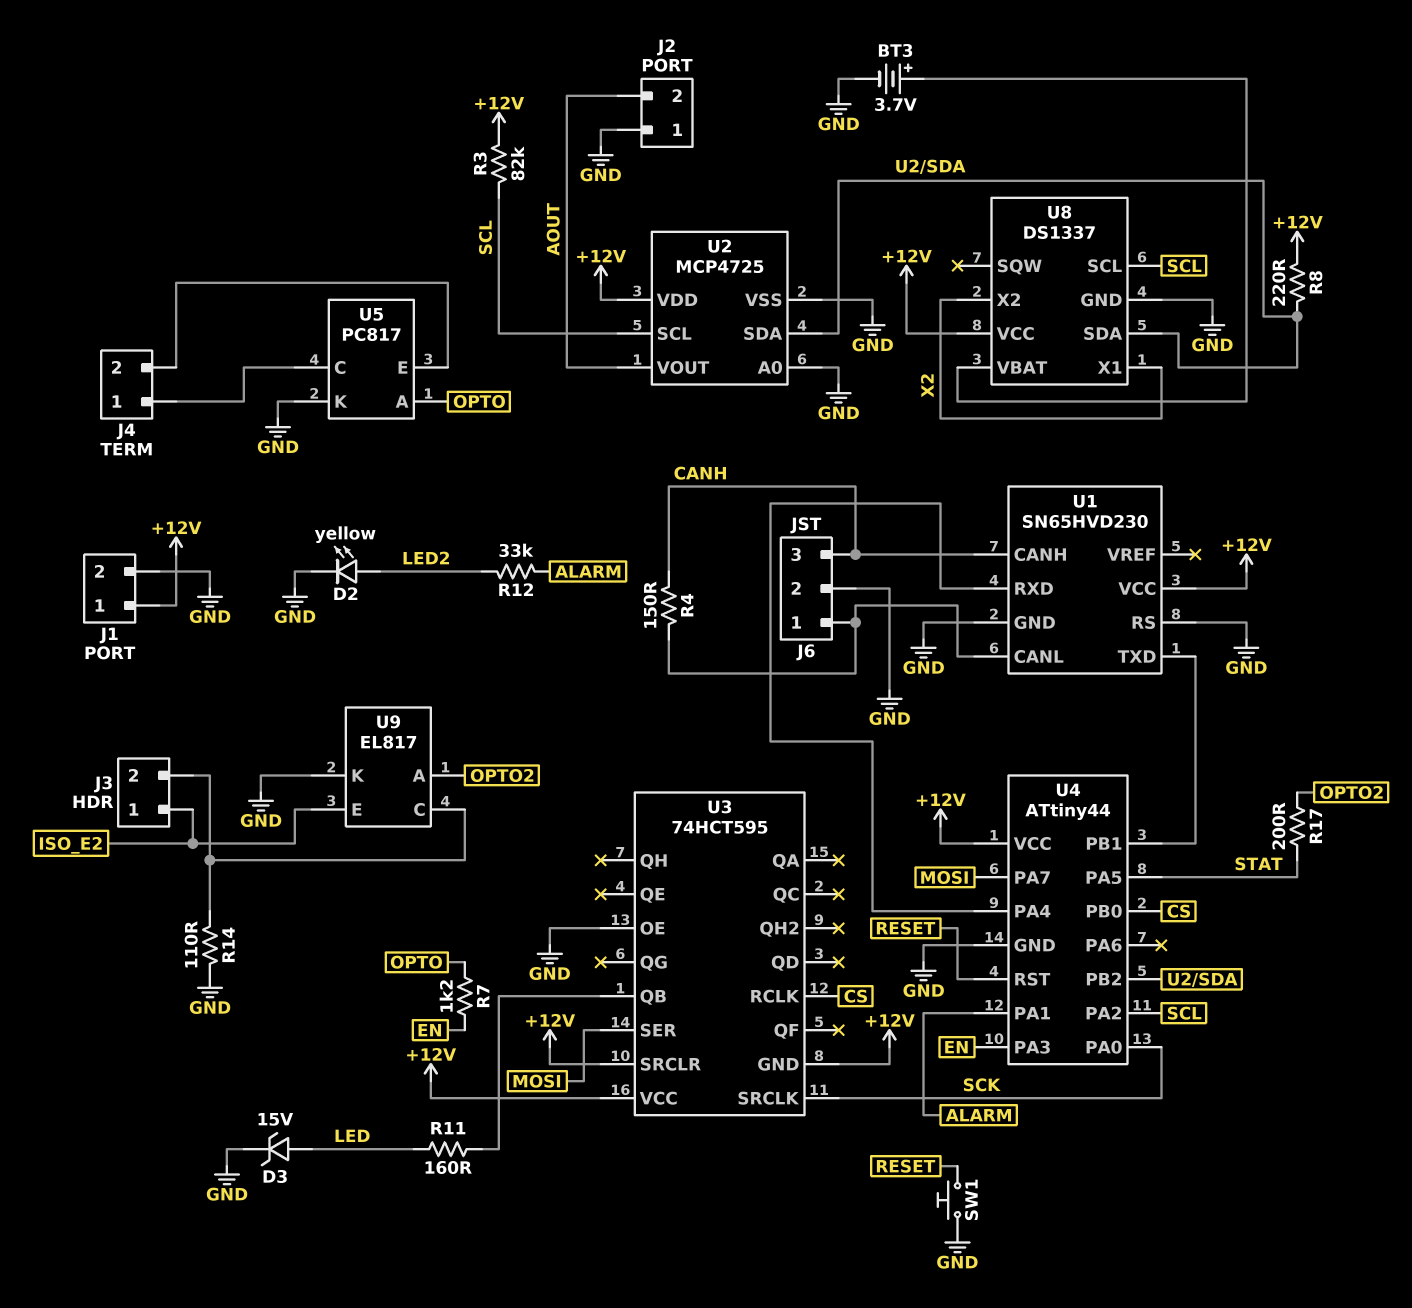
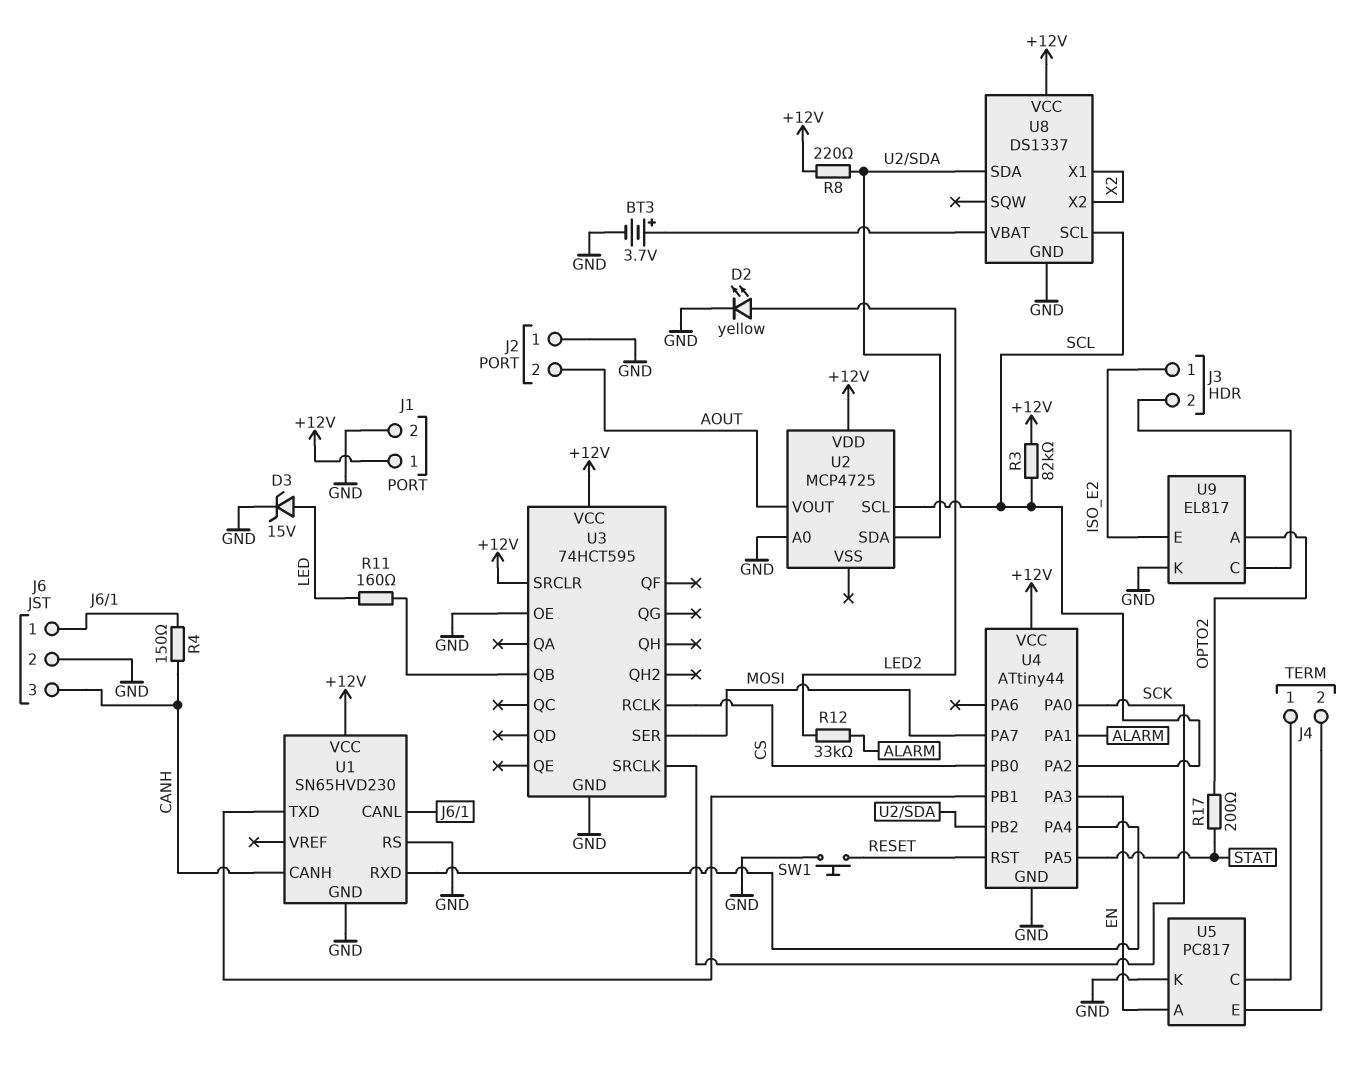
R7: 1.2k (EN, OPTO) -> none
R14: 110 (GND, J3/2) -> none
U2 pin VSS: GND -> none
U3 pin GND: +12V -> GND
U5 pin A: OPTO -> EN

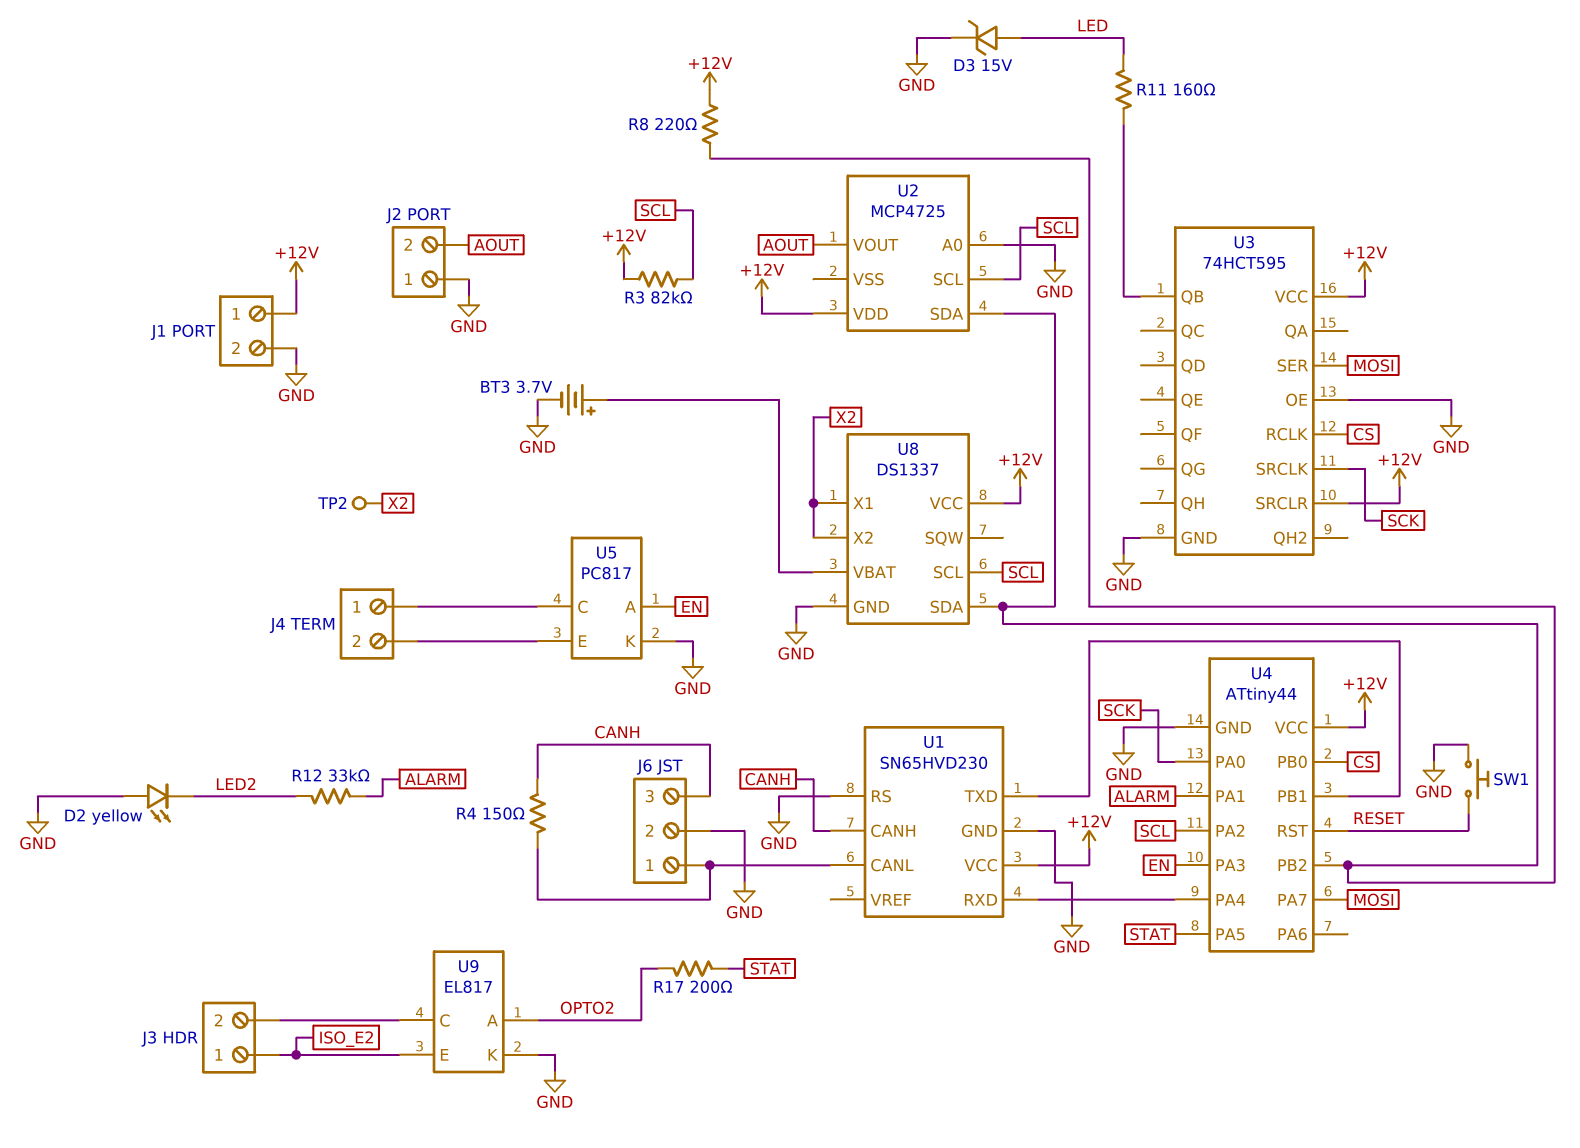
D2: LED yellow (A LED2, K GND) -> LED yellow (A GND, K LED2)
TP2: none -> test point (X2)

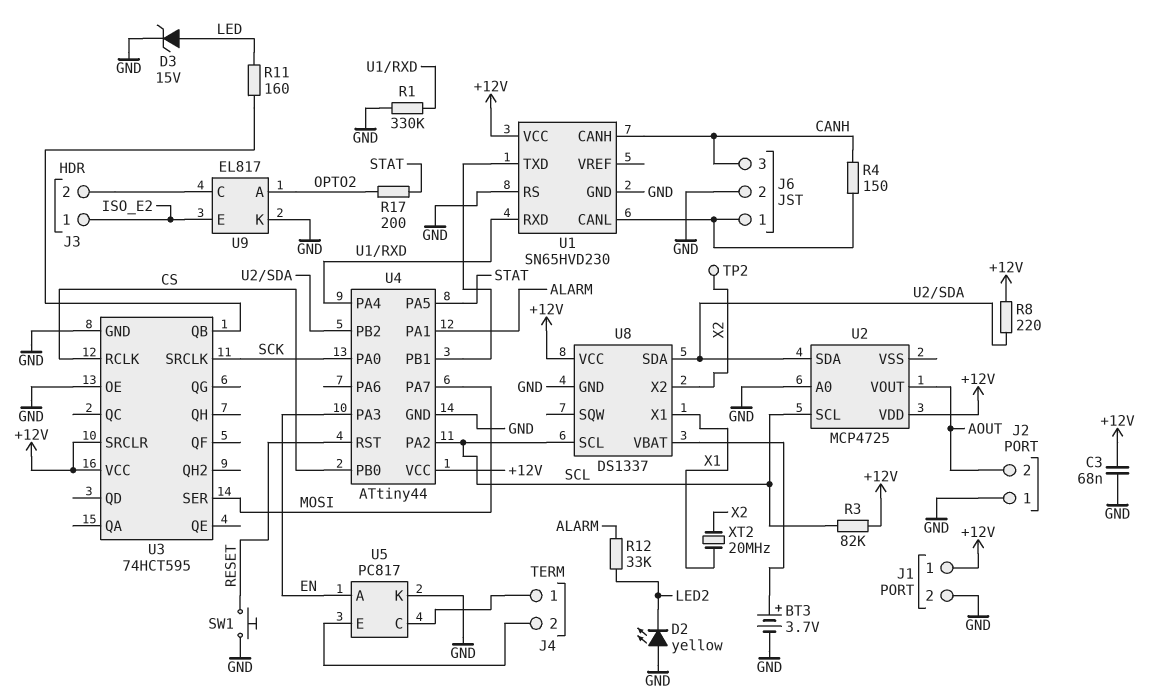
C3: none -> 68nF (+12V, GND)
R1: none -> 330k (GND, U1/RXD)
U8 pin X1: X2 -> X1
XT2: none -> 20MHz (X1, X2)

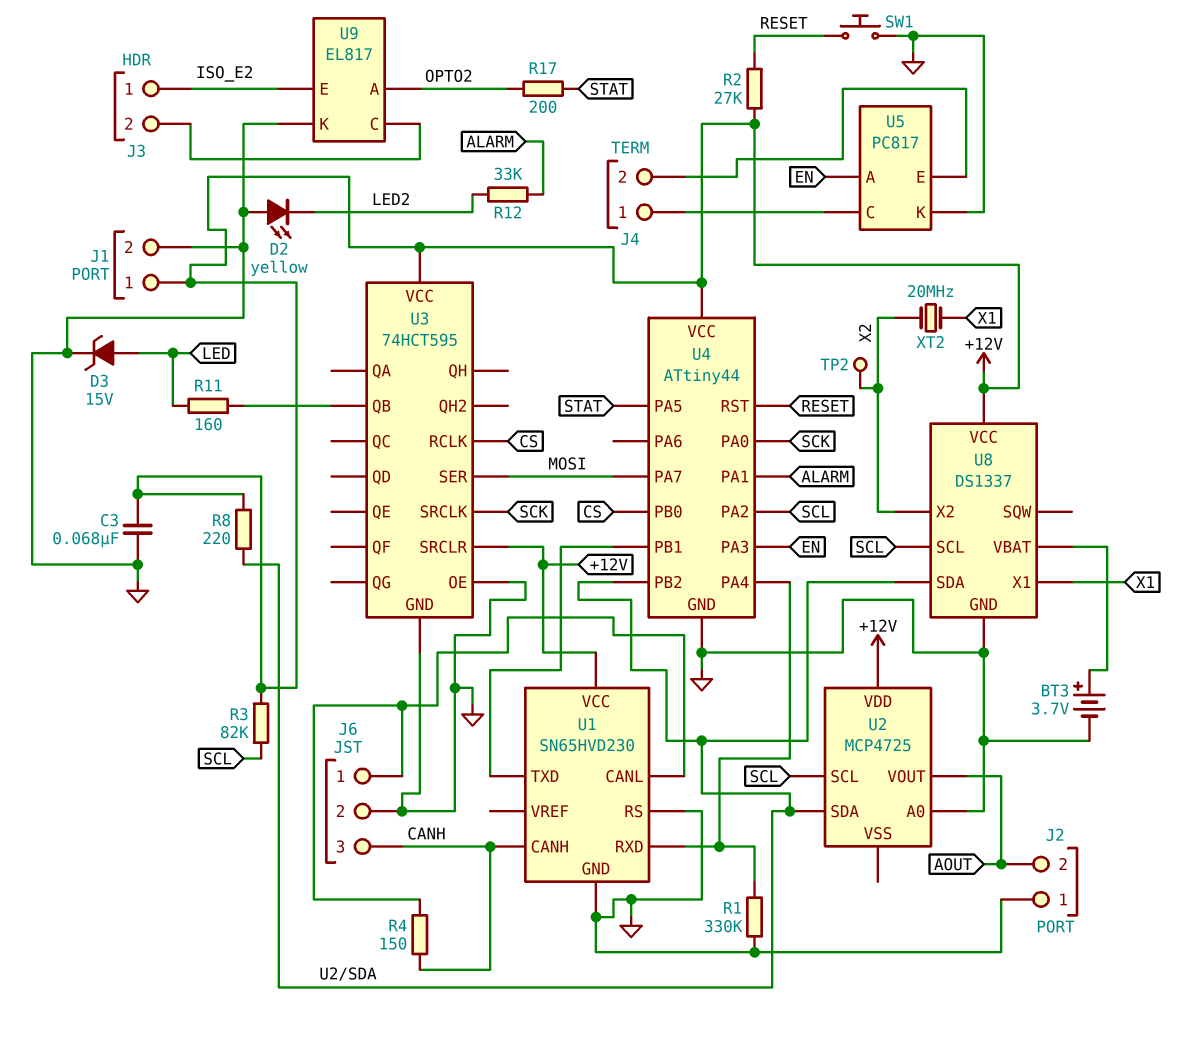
R2: none -> 27k (+12V, RESET)

